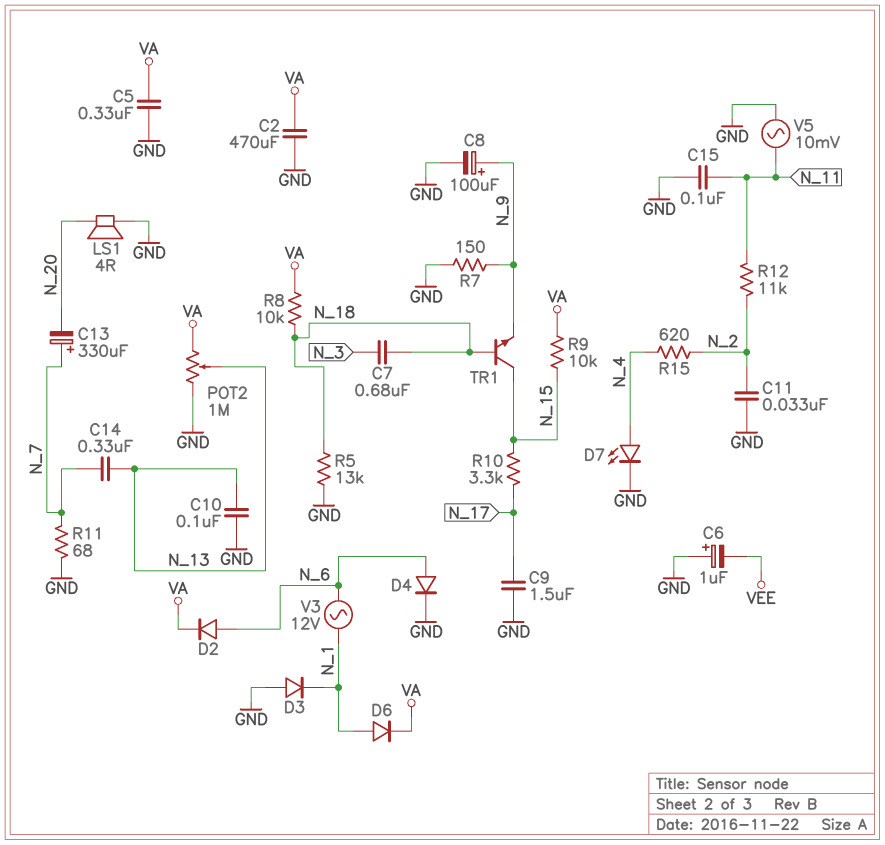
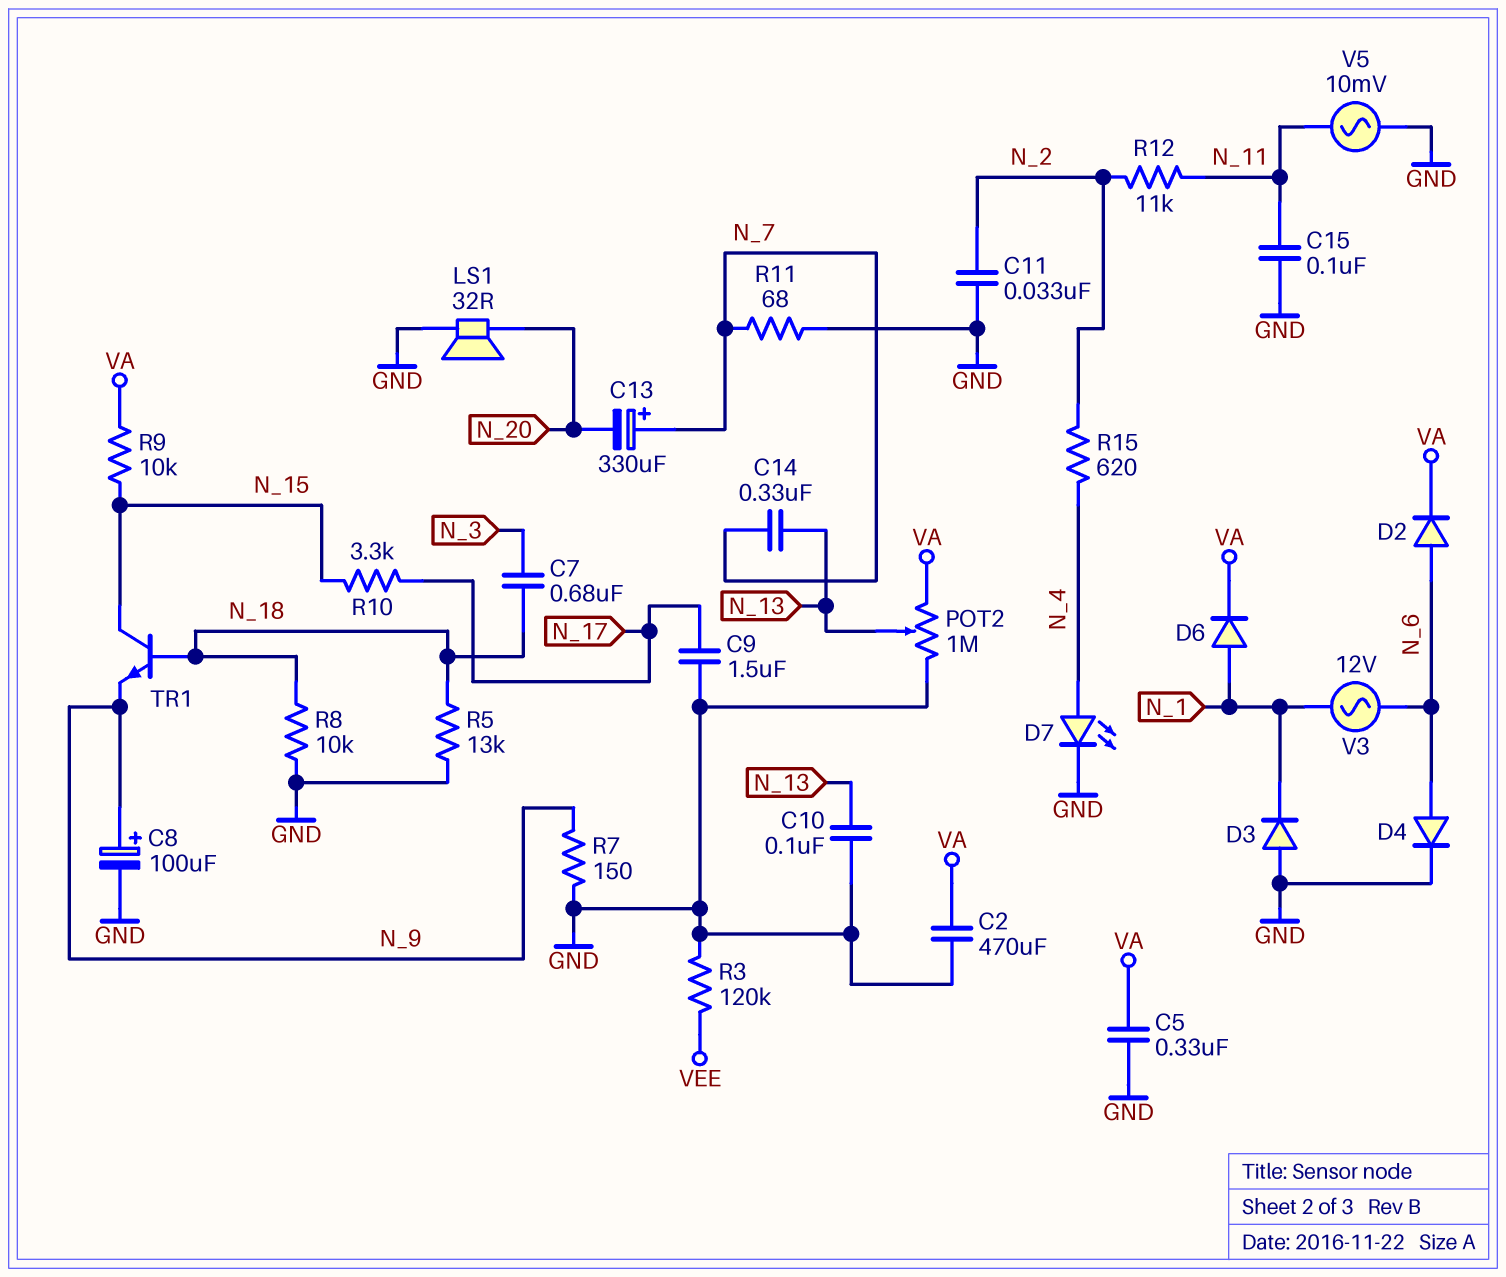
C6: 1uF (plus GND, minus VEE) -> none
LS1: speaker 4R (GND, N_20) -> speaker 32R (GND, N_20)
R3: none -> 120k (GND, VEE)
R8: 10k (N_18, VA) -> 10k (GND, N_18)

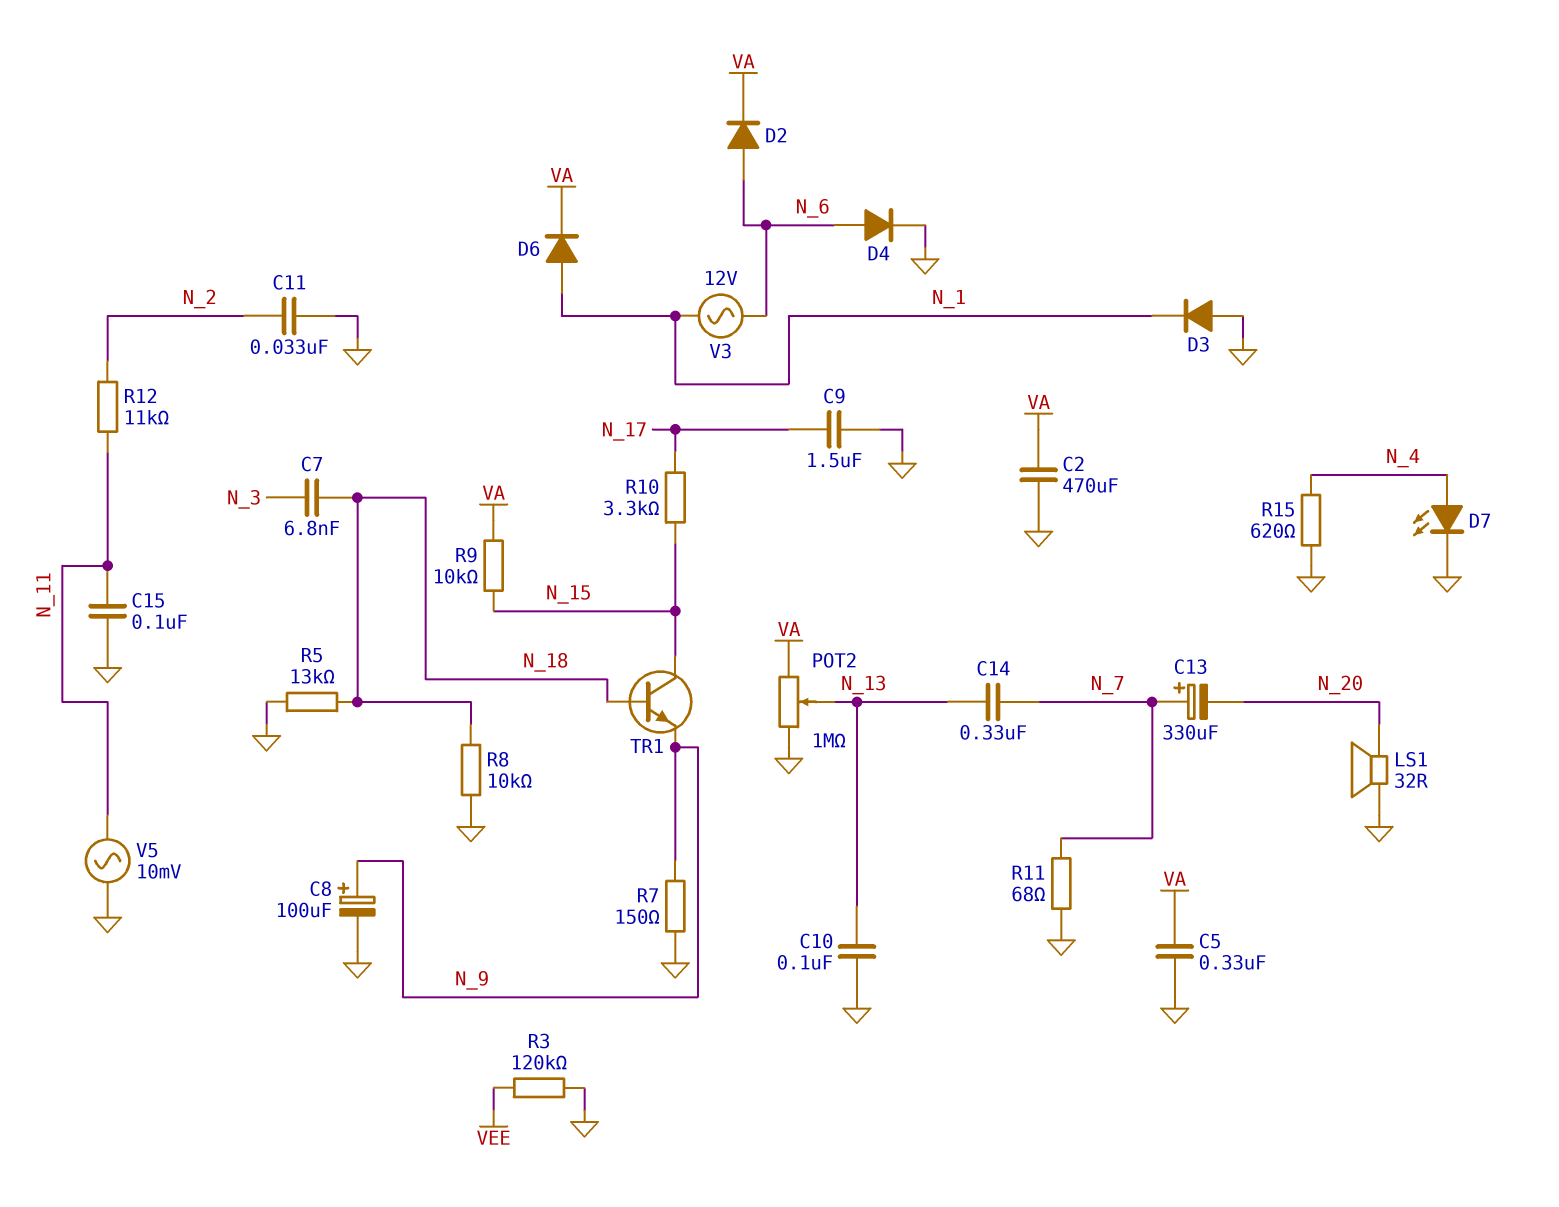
C7: 680nF (N_3, N_18) -> 6.8nF (N_3, N_18)
R15: 620 (N_2, N_4) -> 620 (GND, N_4)

